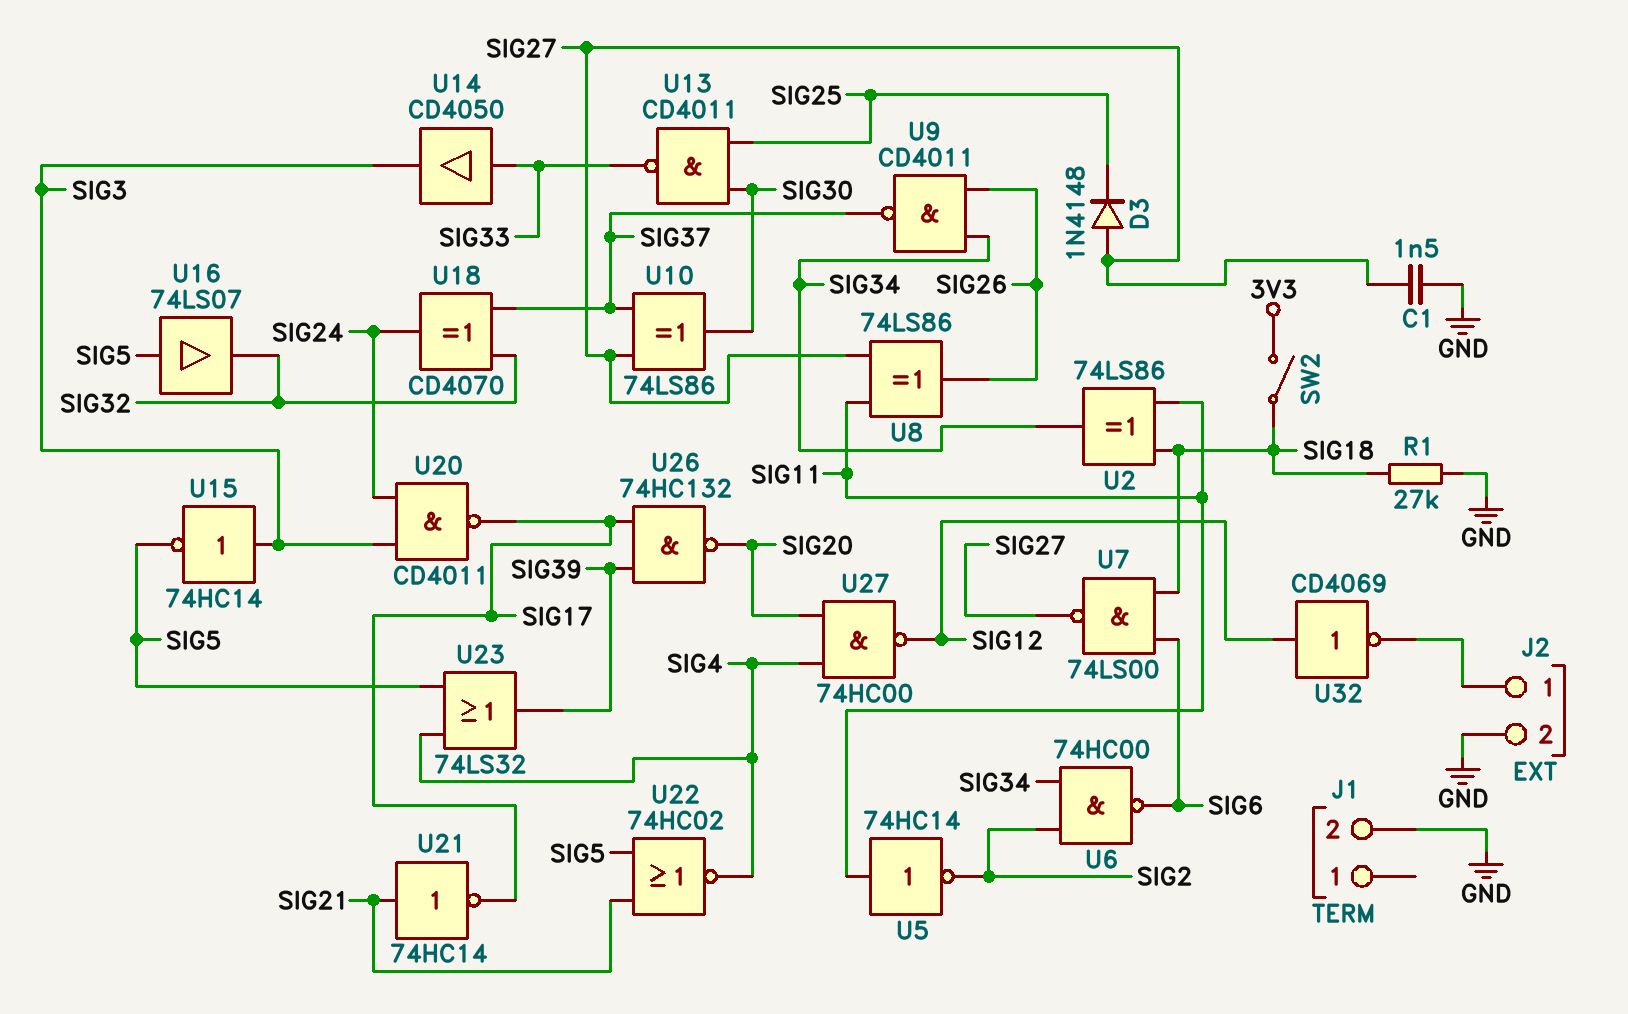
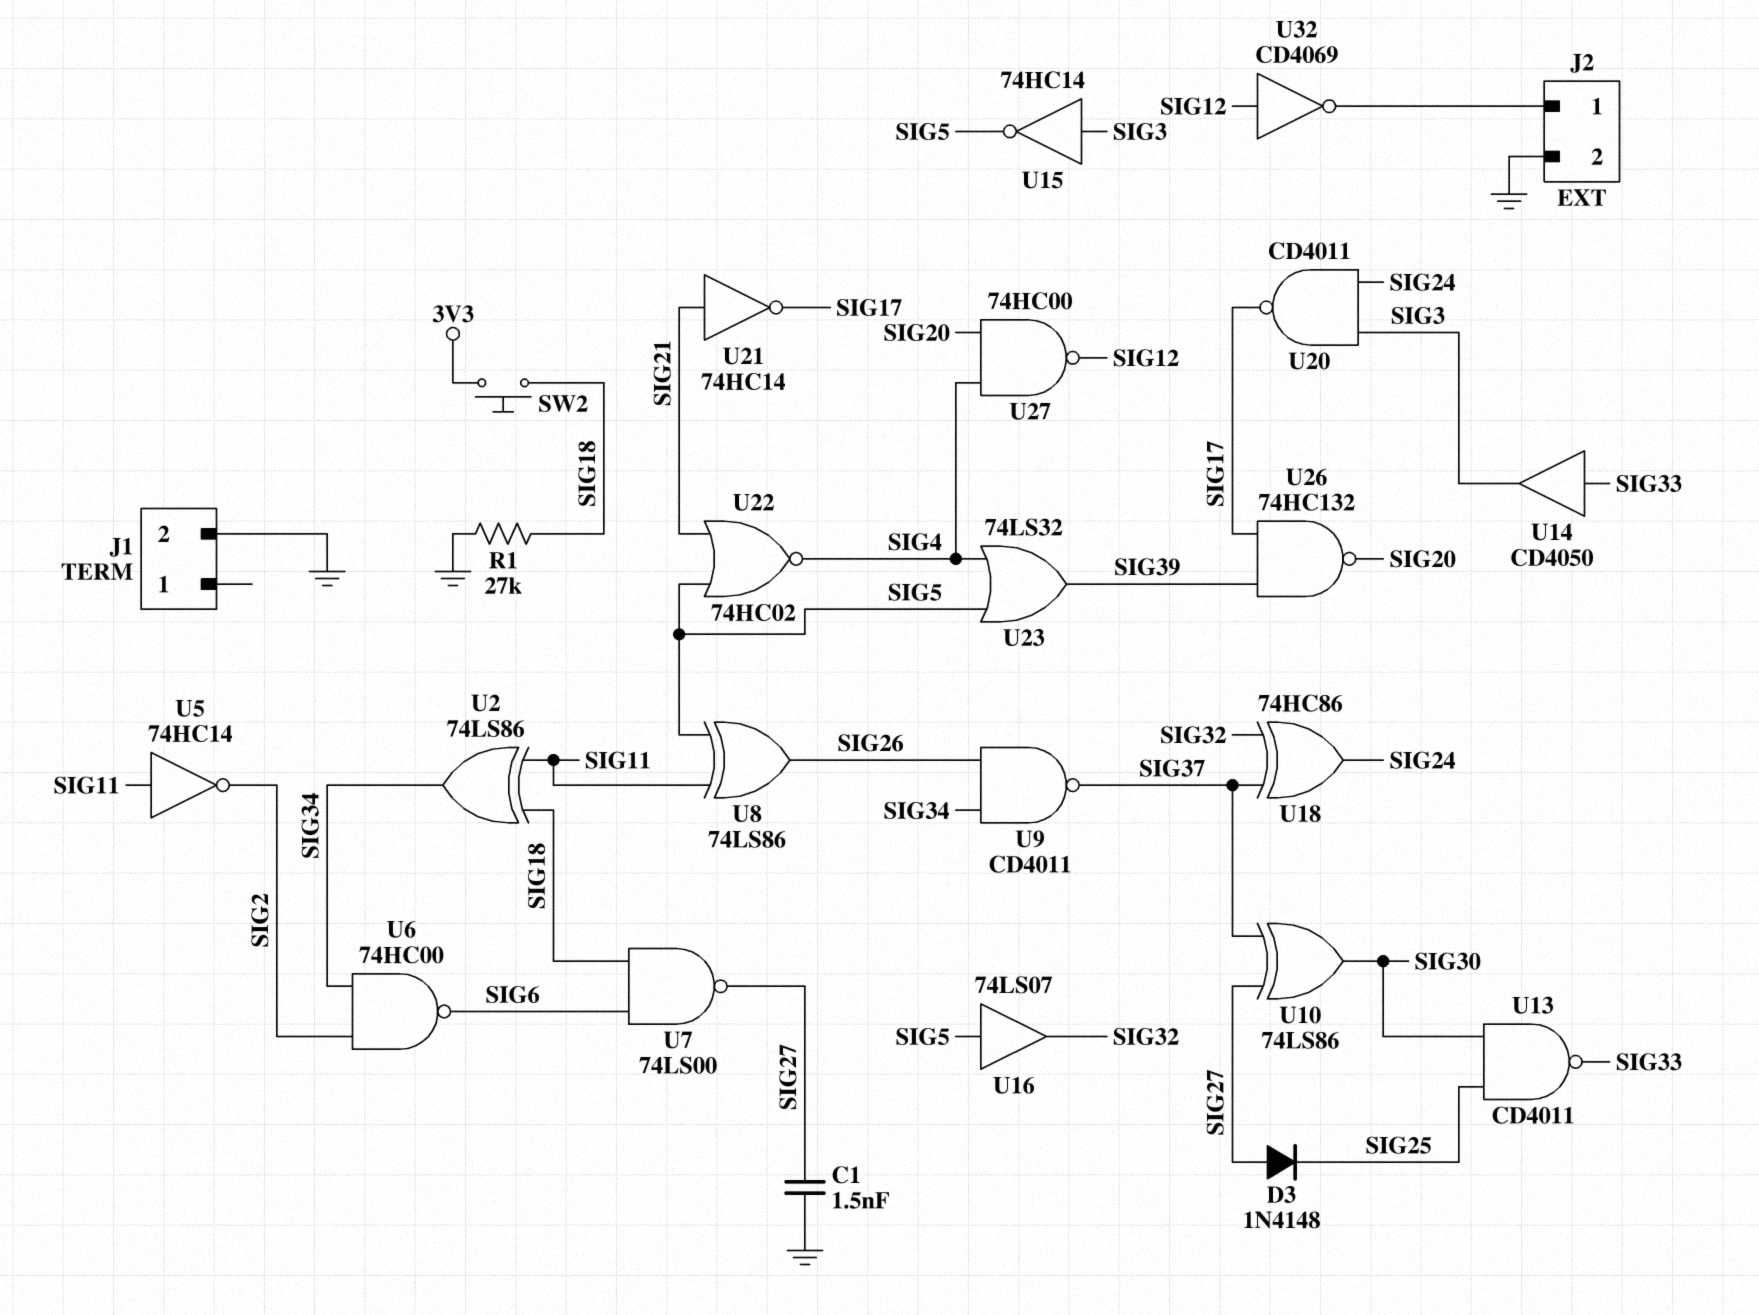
SW2: switch (3V3, SIG18) -> button (3V3, SIG18)
U8: XOR 74LS86 (in SIG11, in SIG27, out SIG26) -> XOR 74LS86 (in SIG5, in SIG11, out SIG26)
U18: XOR CD4070 (in SIG32, in SIG37, out SIG24) -> XOR 74HC86 (in SIG32, in SIG37, out SIG24)

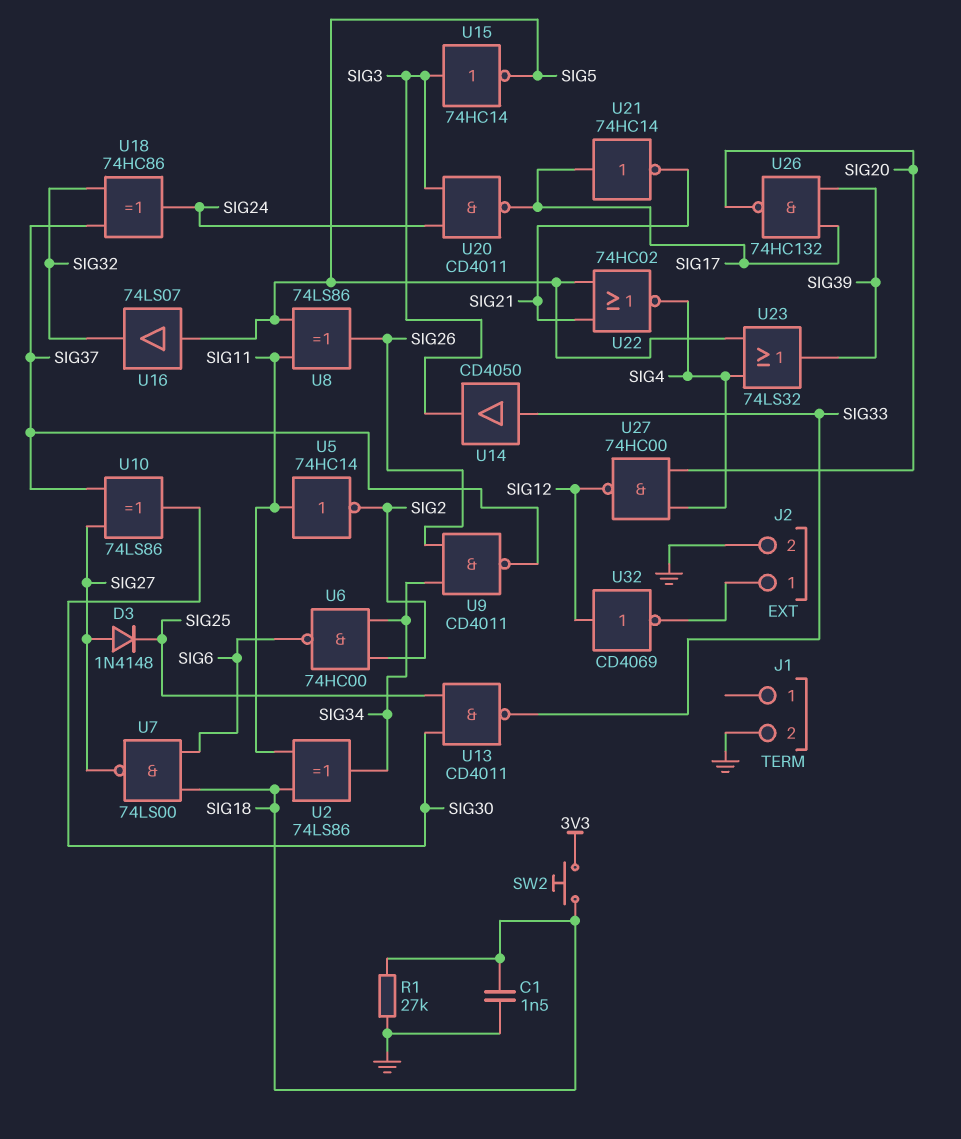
C1: 1.5nF (GND, SIG27) -> 1.5nF (GND, SIG18)
U21: NOT 74HC14 (in SIG21, out SIG17) -> NOT 74HC14 (in SIG17, out SIG21)

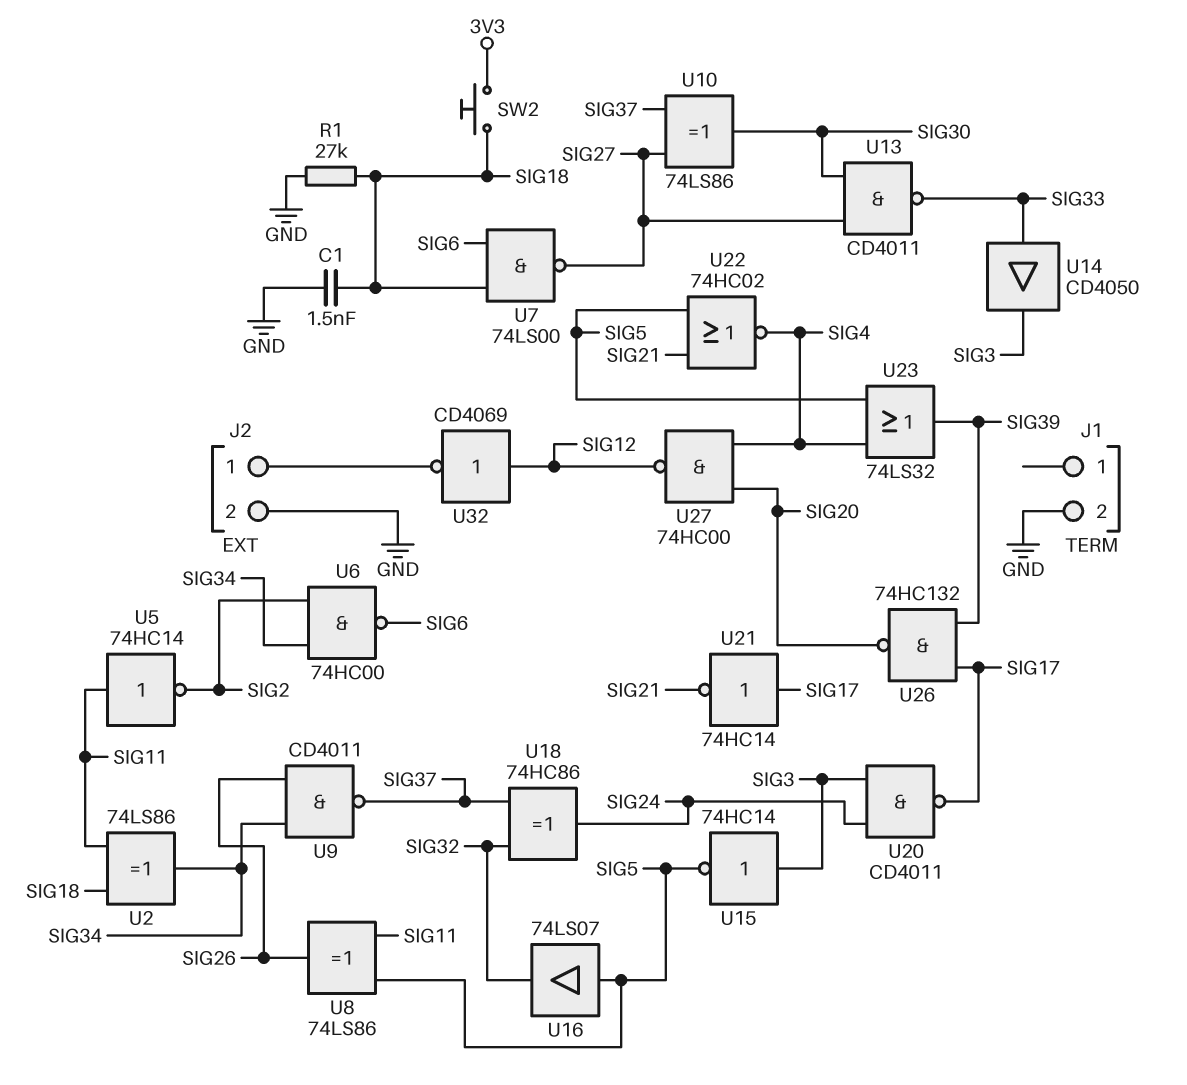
D3: diode 1N4148 (A SIG27, K SIG25) -> none
U13: NAND CD4011 (in SIG25, in SIG30, out SIG33) -> NAND CD4011 (in SIG27, in SIG30, out SIG33)

